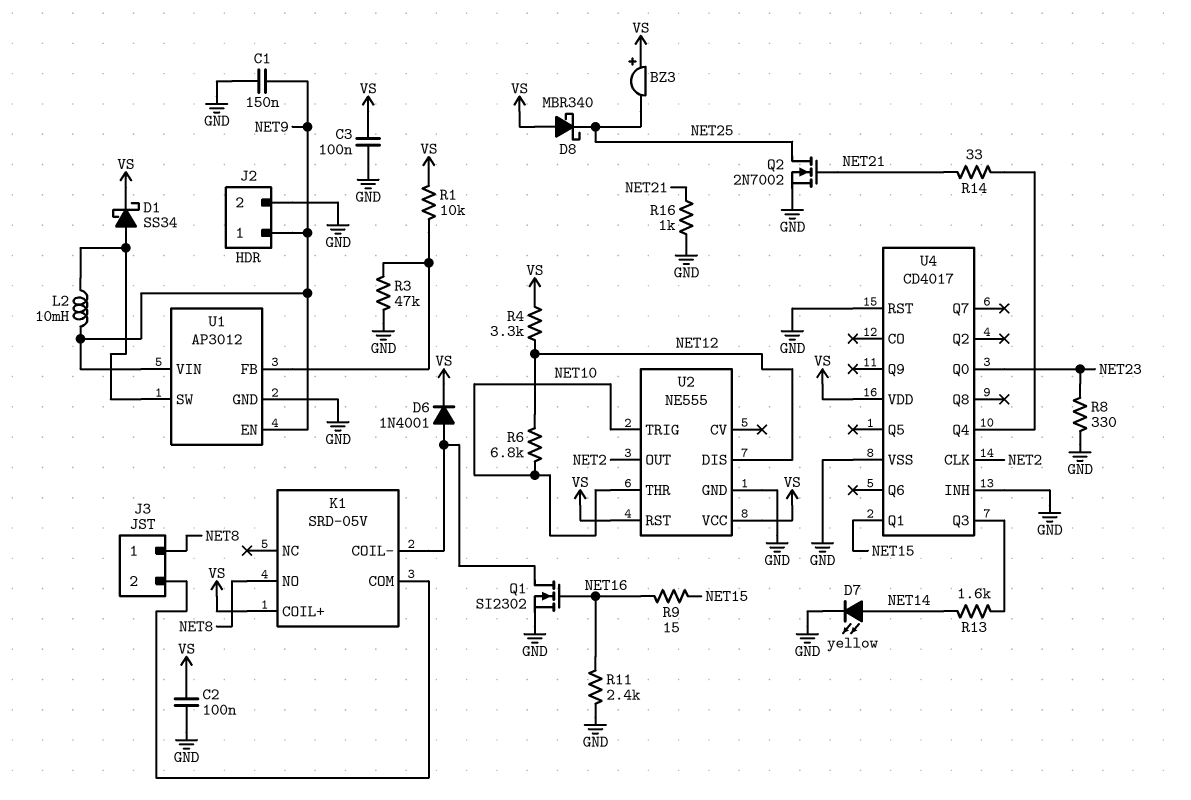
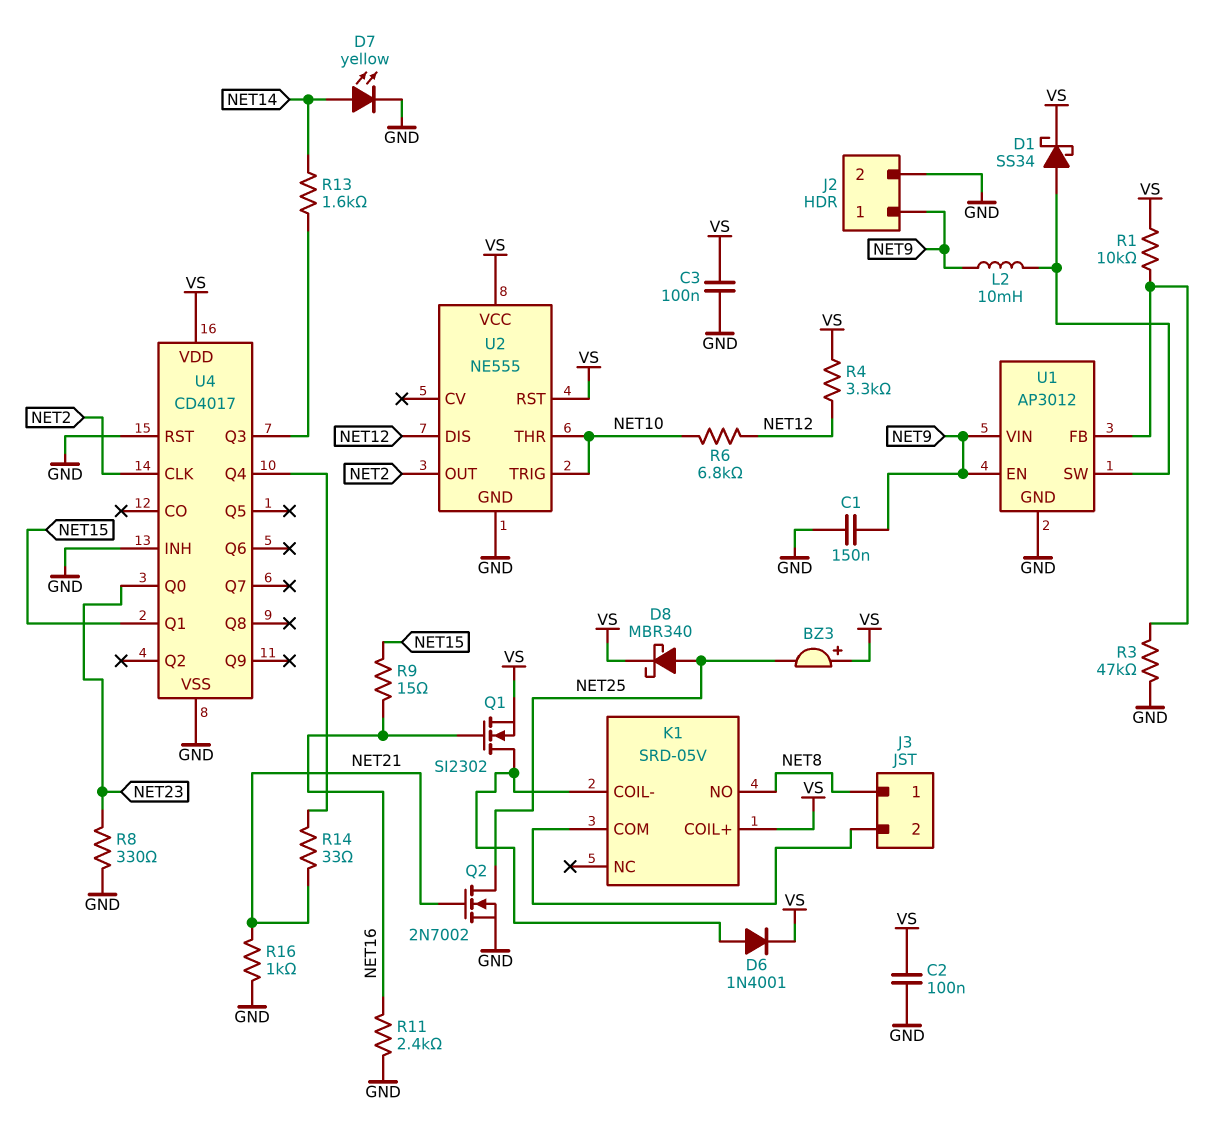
D8: schottky MBR340 (A VS, K NET25) -> schottky MBR340 (A NET25, K VS)
Q1: NMOS SI2302 (G NET16, D K1/COIL-, S GND) -> NMOS SI2302 (G NET16, D K1/COIL-, S VS)

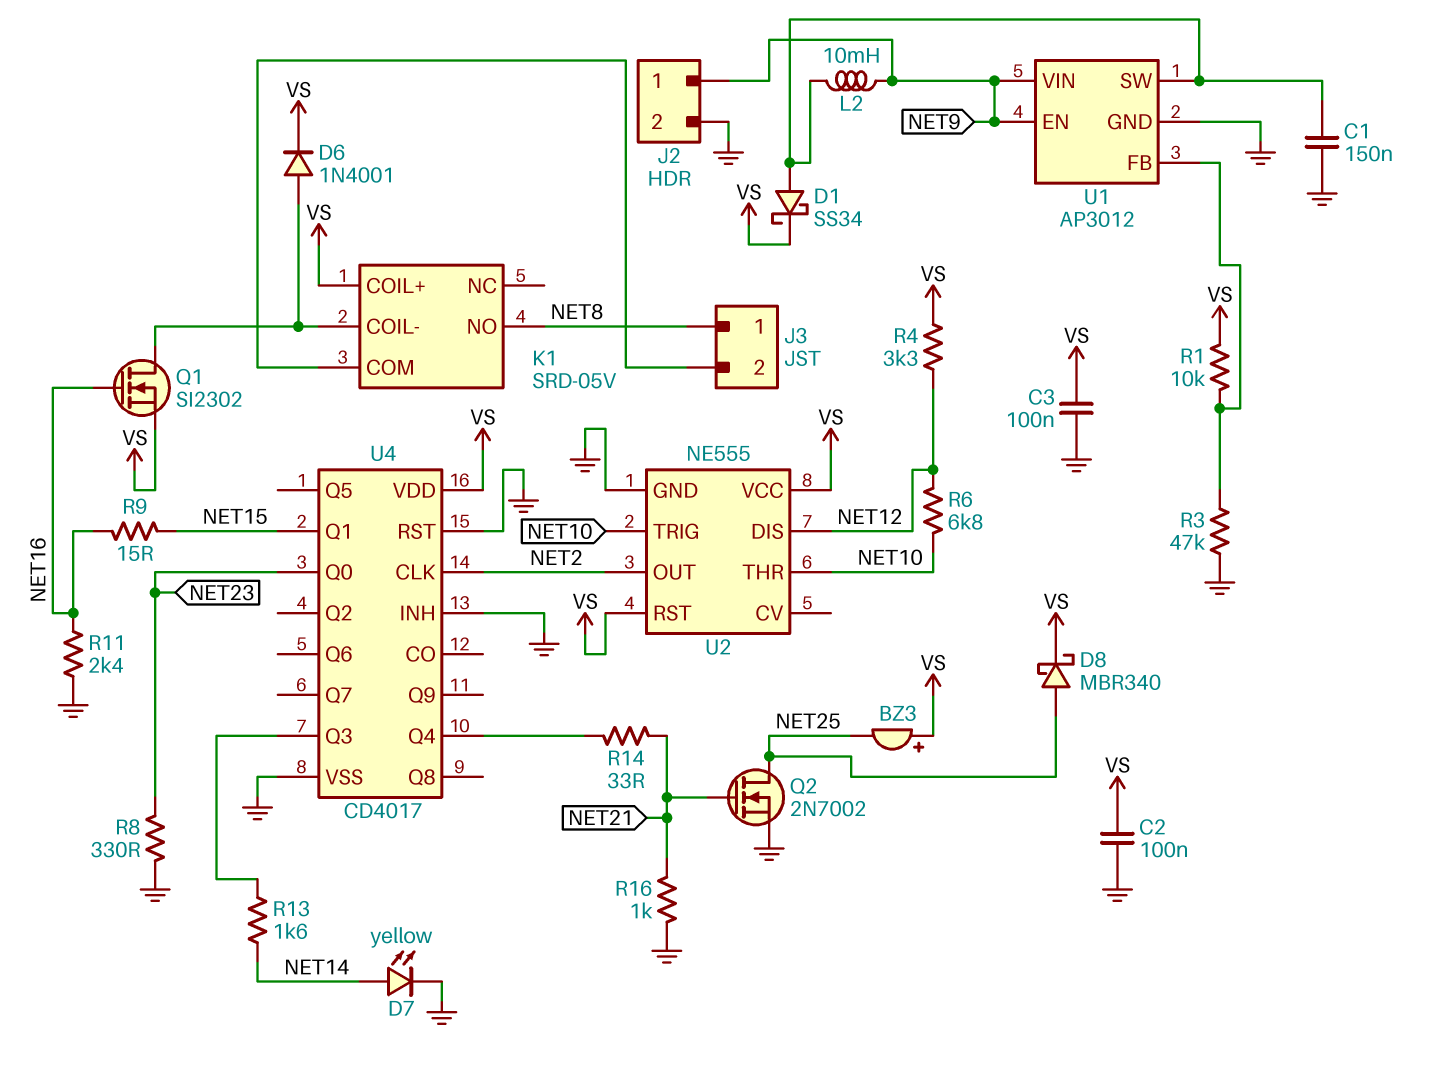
C1: 150nF (GND, NET9) -> 150nF (GND, U1/SW)

